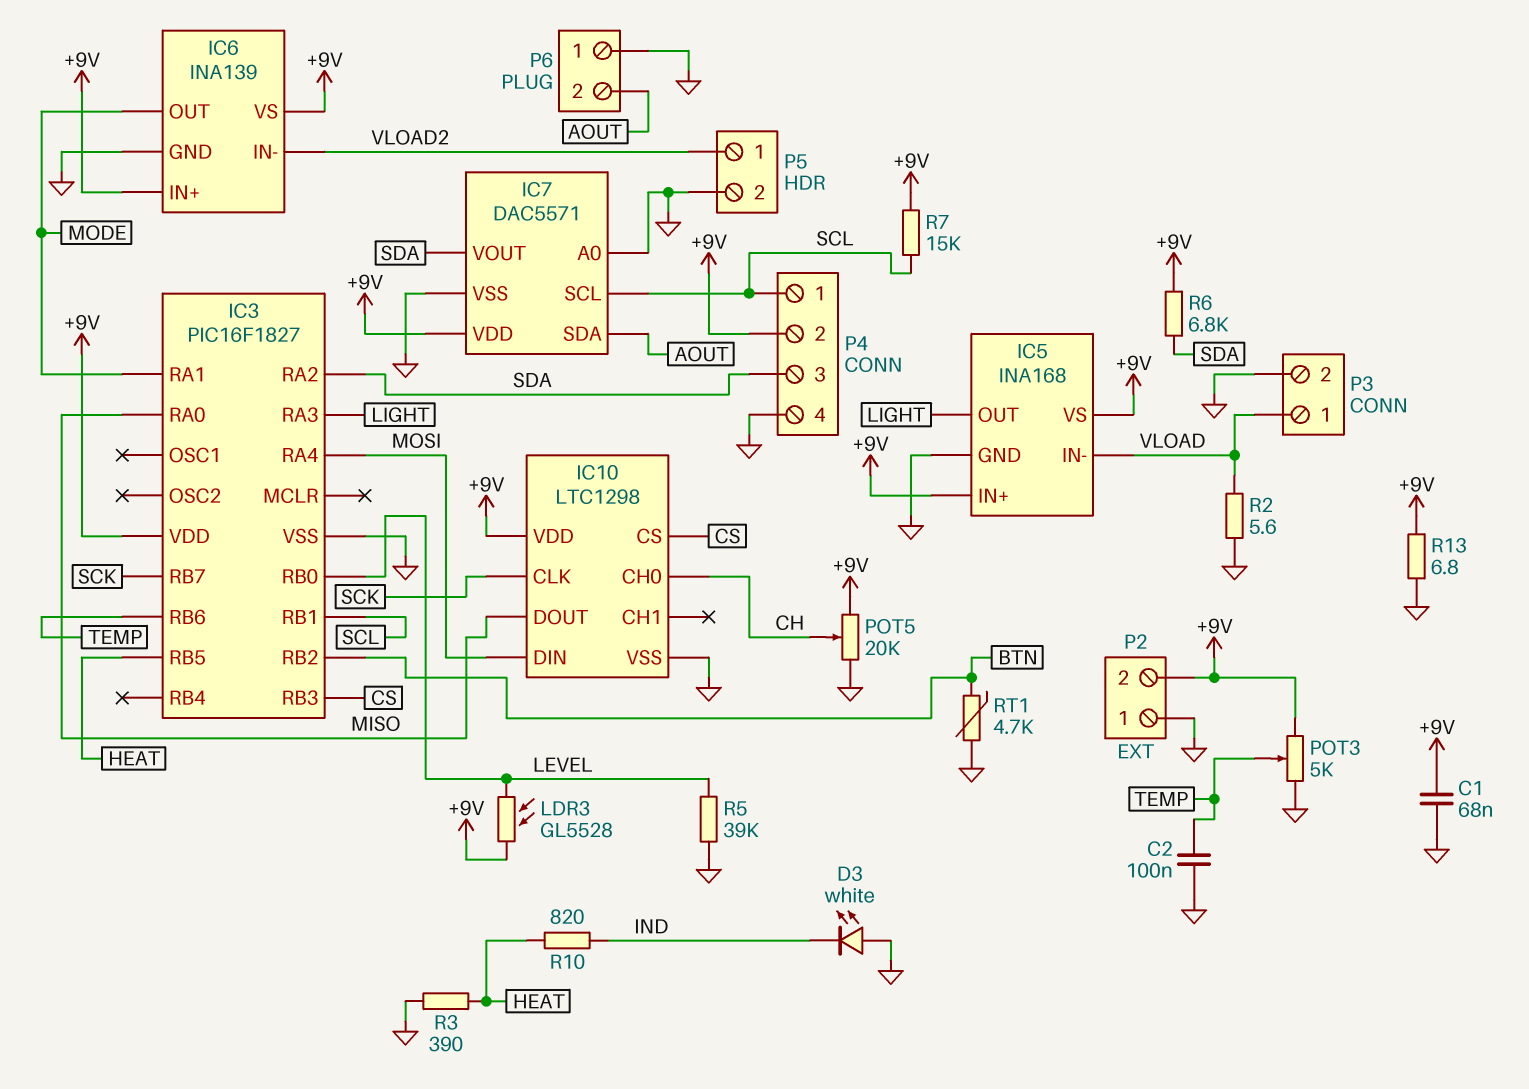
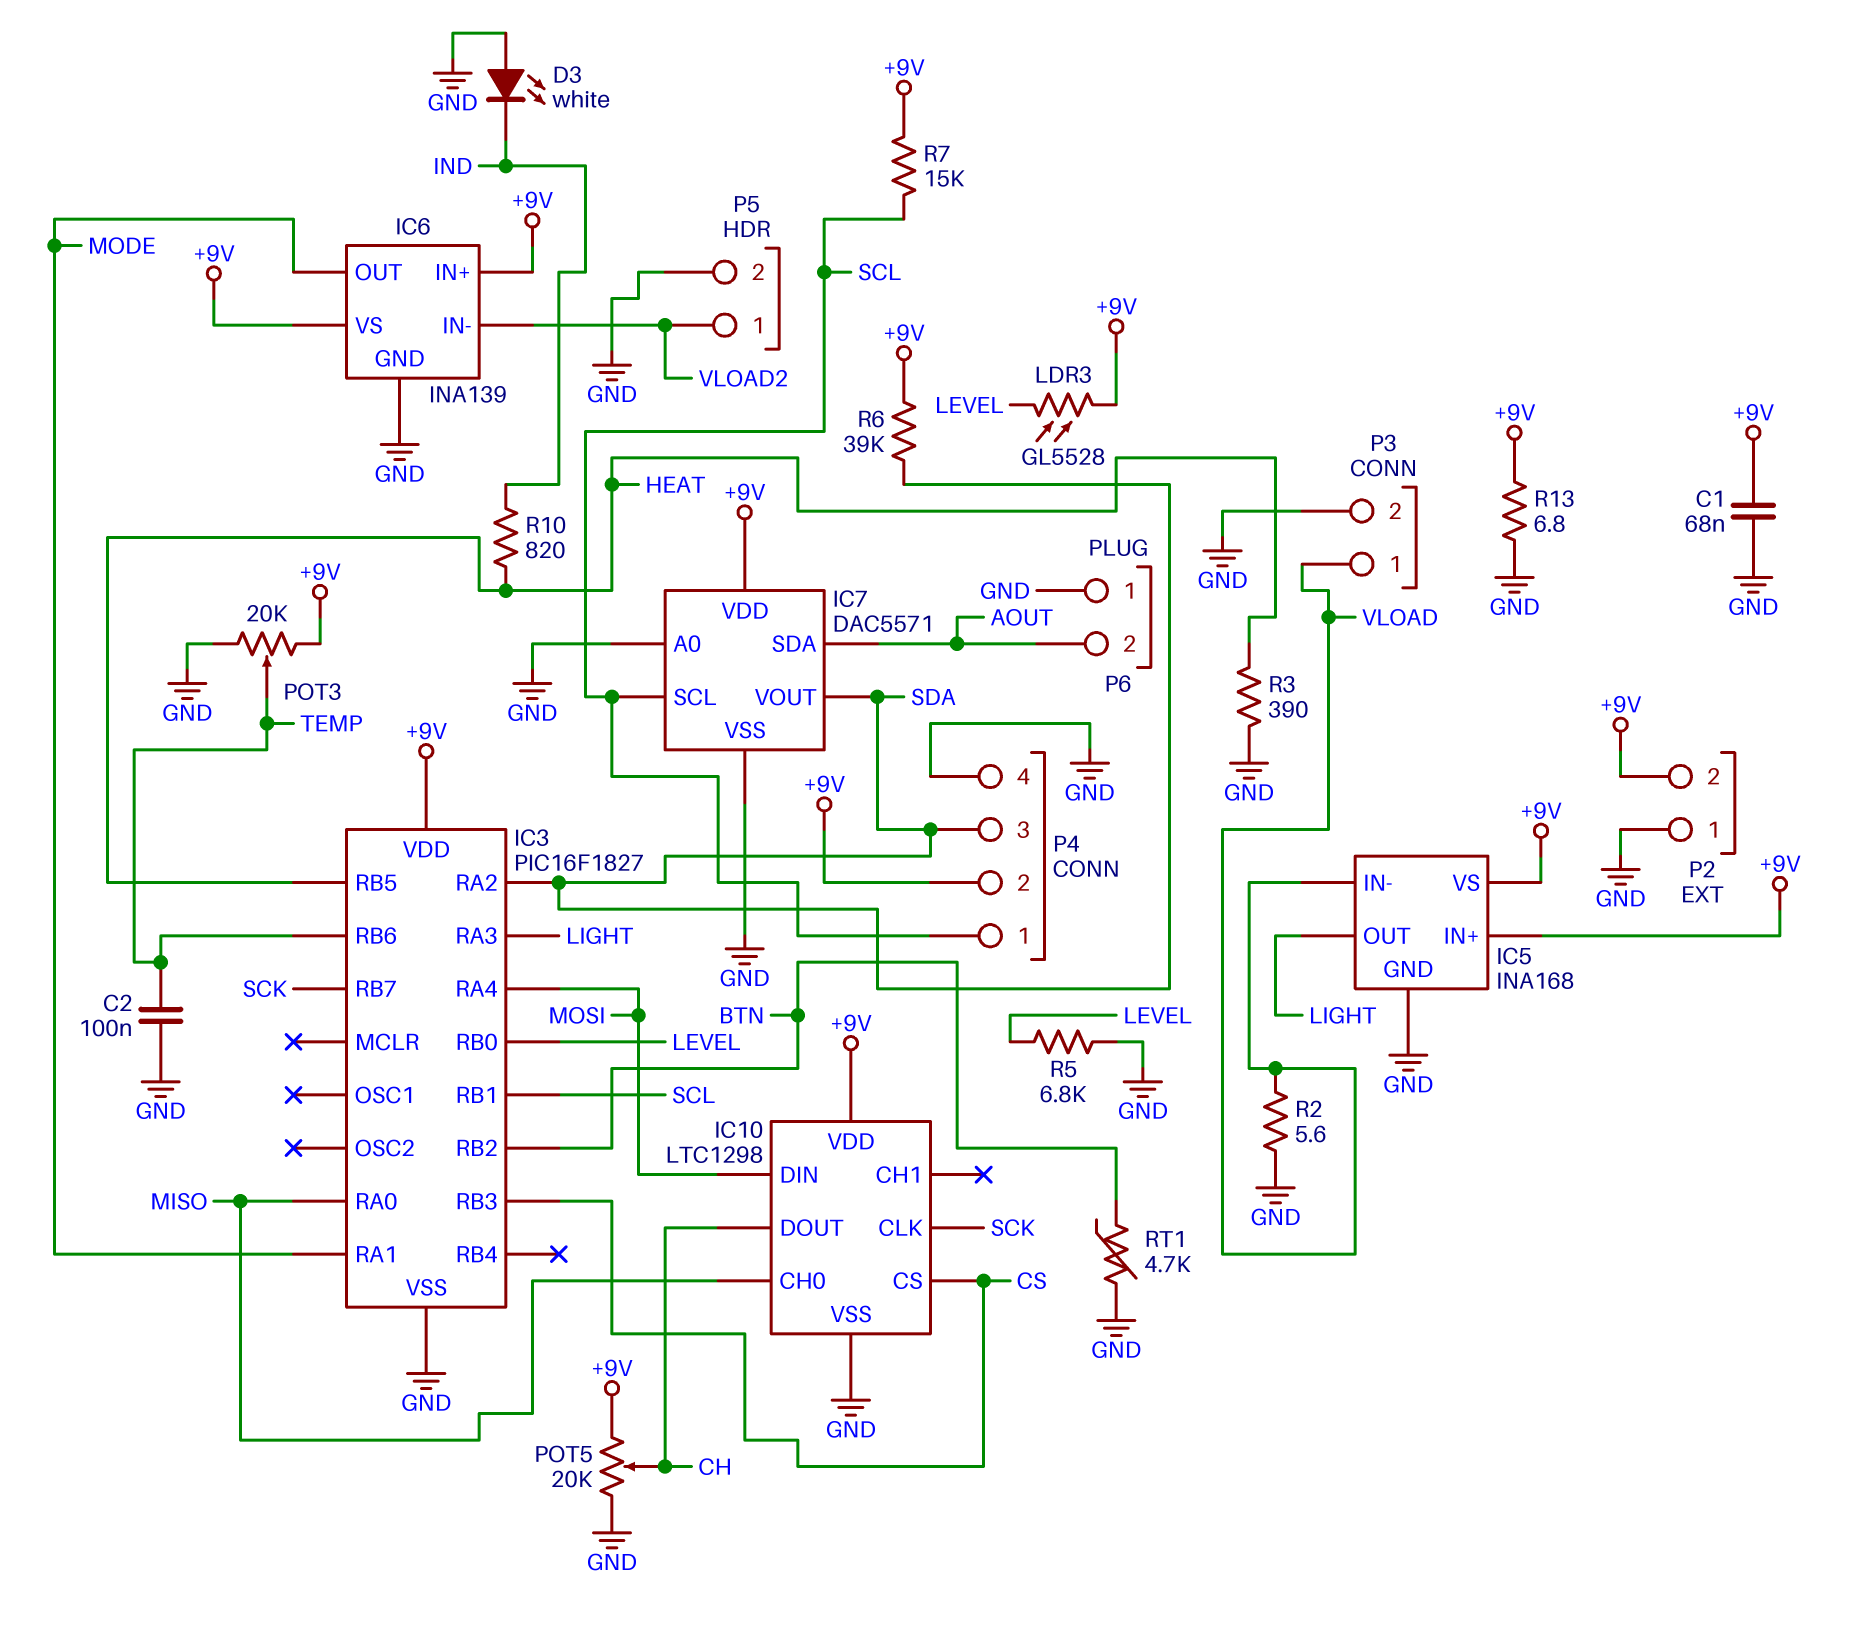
IC10 pin CH0: CH -> MISO
IC10 pin DOUT: MISO -> CH
POT3: 5k (+9V, GND, wiper TEMP) -> 20k (+9V, GND, wiper TEMP)
R5: 39k (GND, LEVEL) -> 6.8k (GND, LEVEL)
R6: 6.8k (+9V, SDA) -> 39k (+9V, SDA)

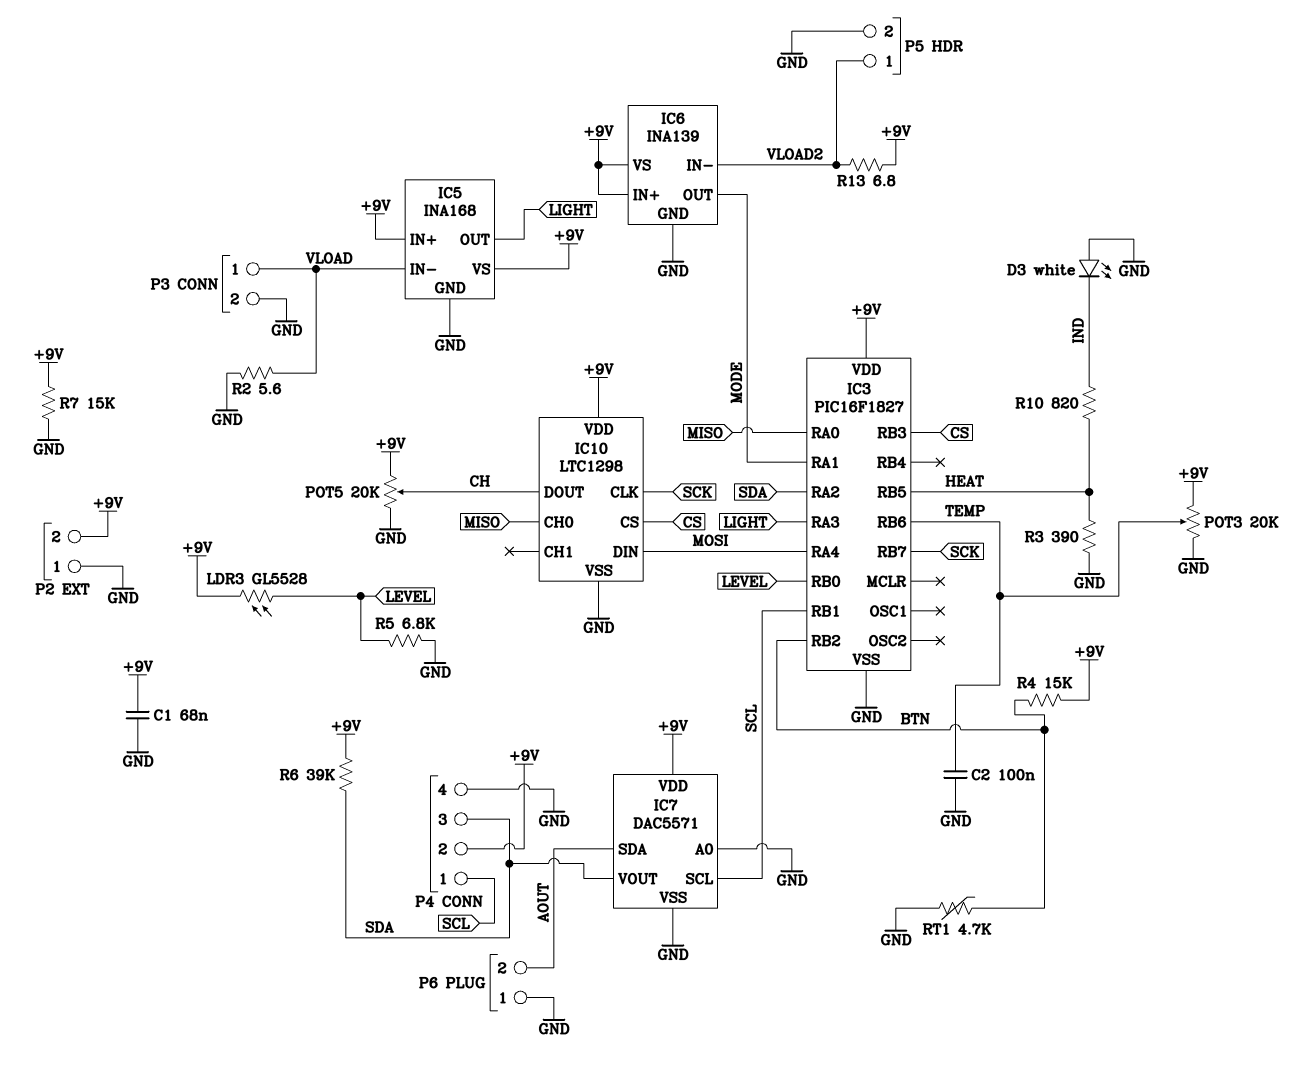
R4: none -> 15k (+9V, BTN)
R7: 15k (+9V, SCL) -> 15k (+9V, GND)
R13: 6.8 (+9V, GND) -> 6.8 (+9V, VLOAD2)

